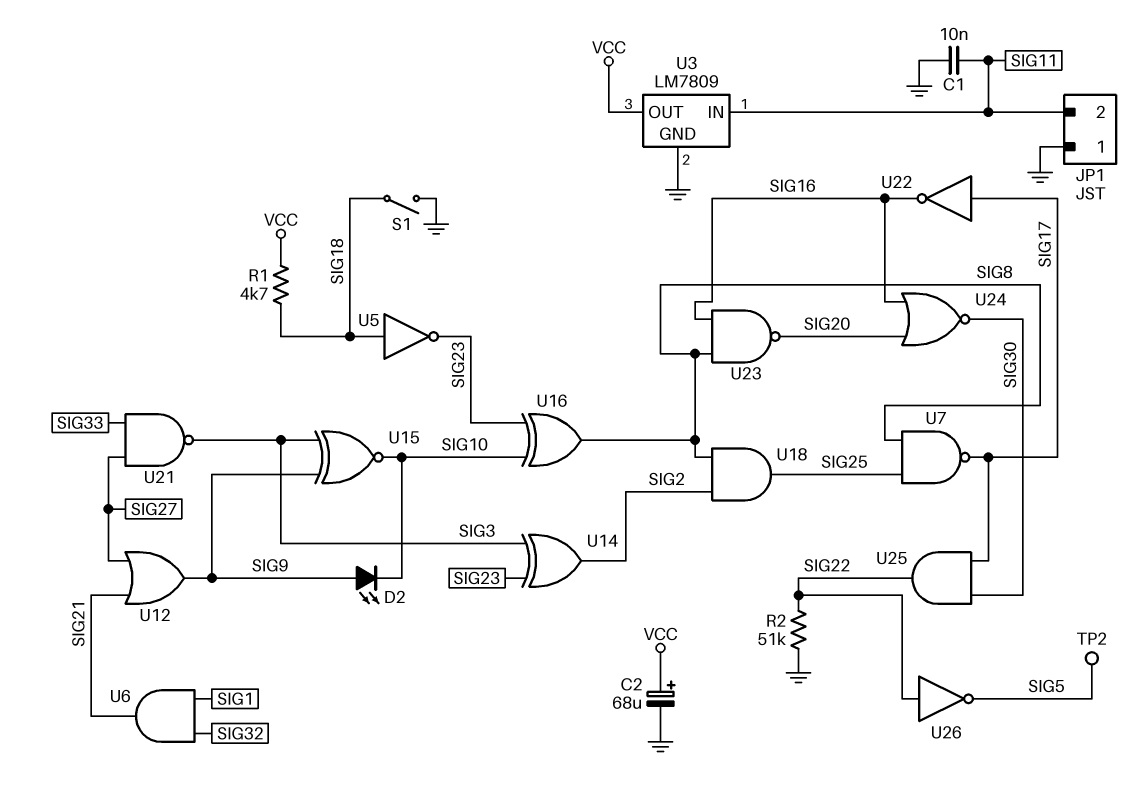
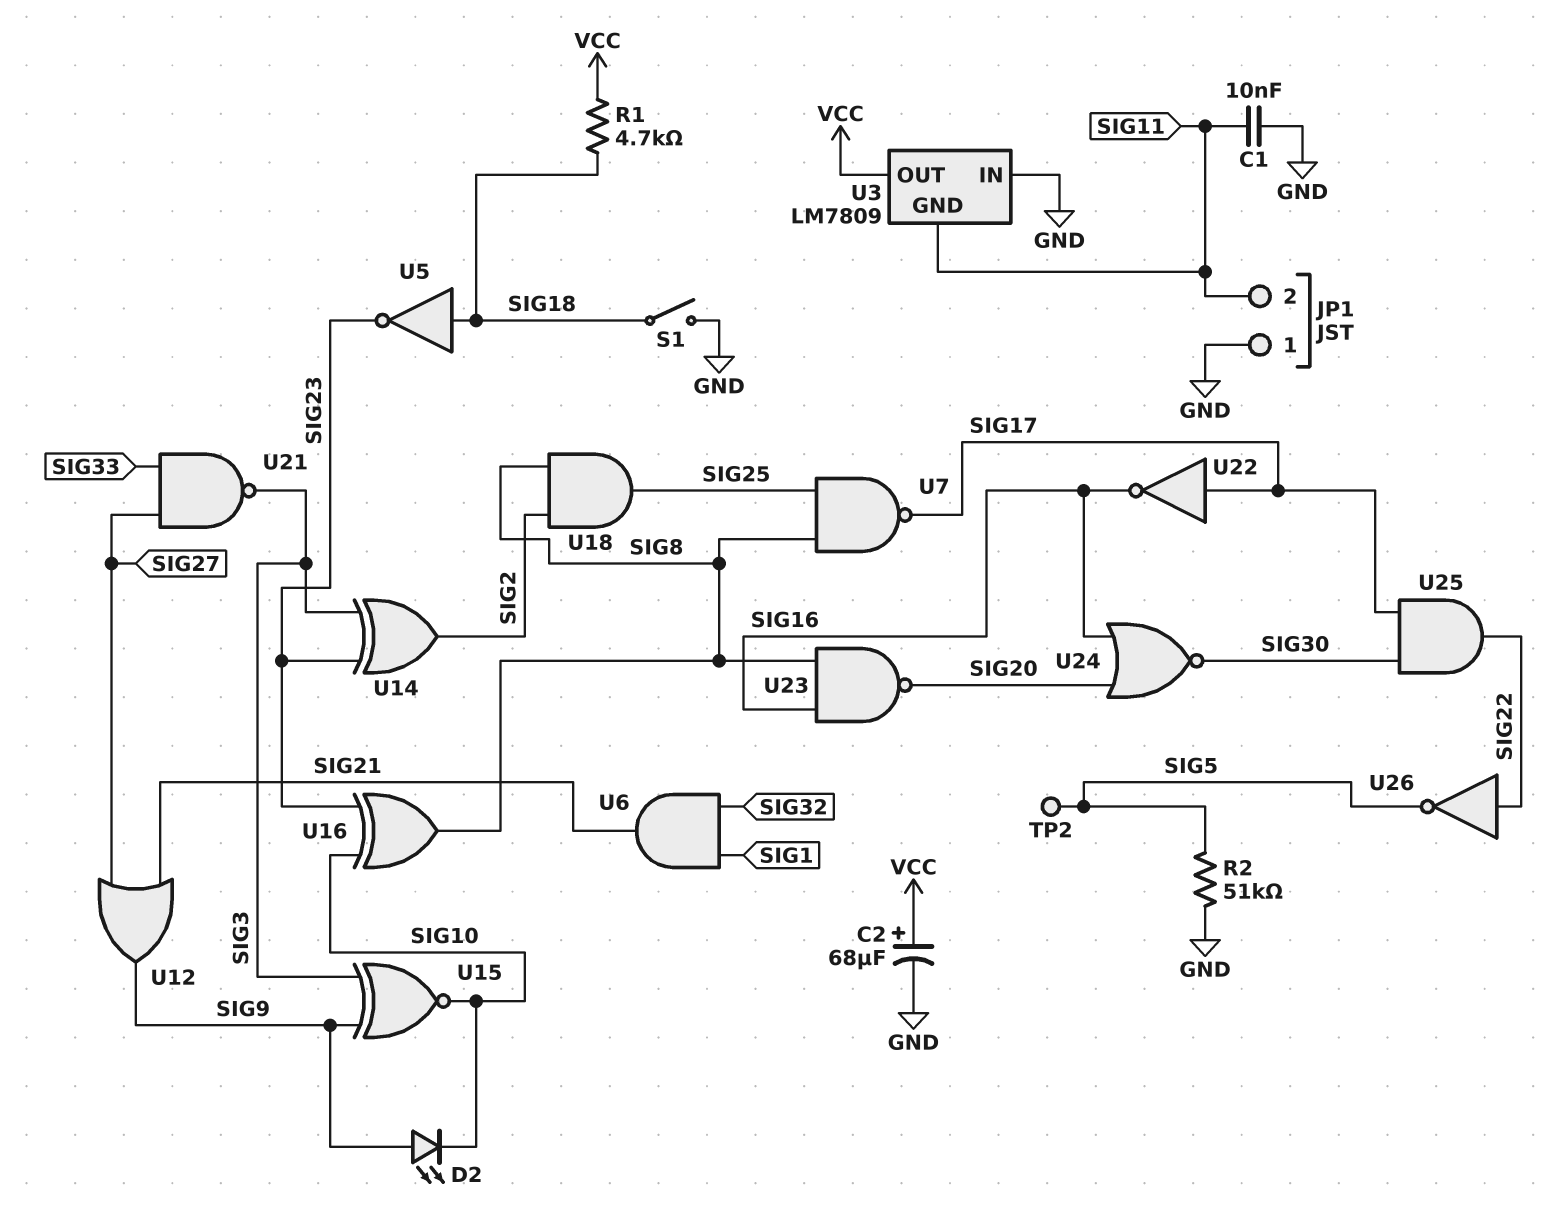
R2: 51k (GND, SIG22) -> 51k (GND, SIG5)
U3 pin GND: GND -> SIG11
U3 pin IN: SIG11 -> GND

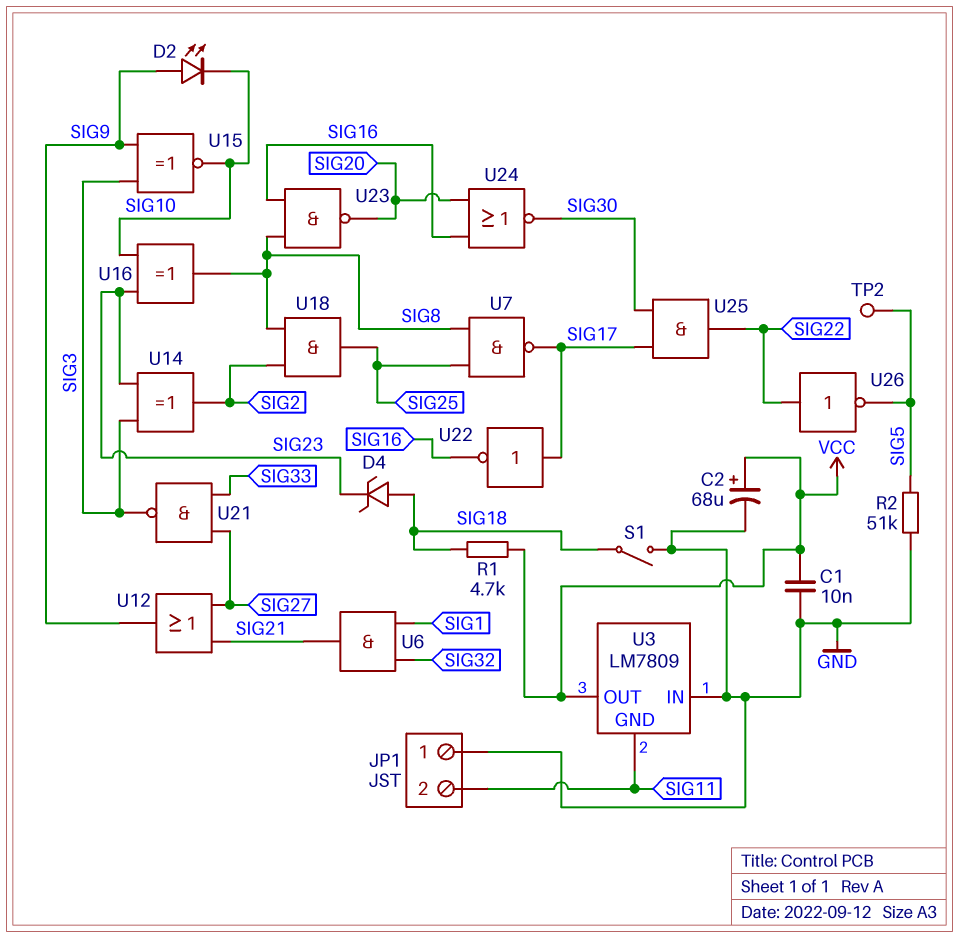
C1: 10nF (GND, SIG11) -> 10nF (GND, VCC)
D4: none -> zener (A SIG18, K SIG23)
U5: NOT (in SIG18, out SIG23) -> none

